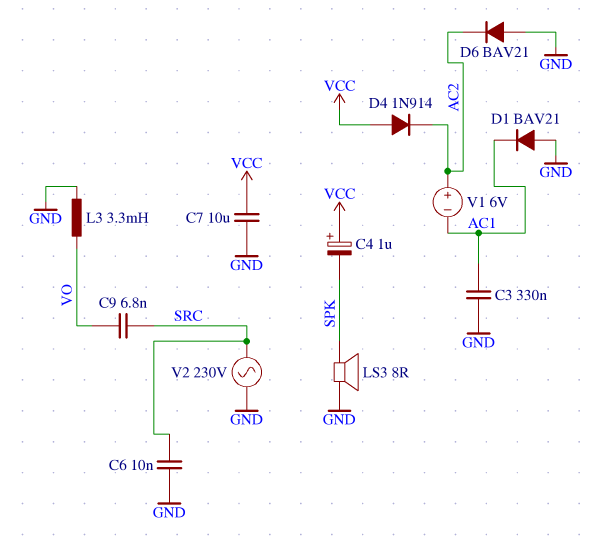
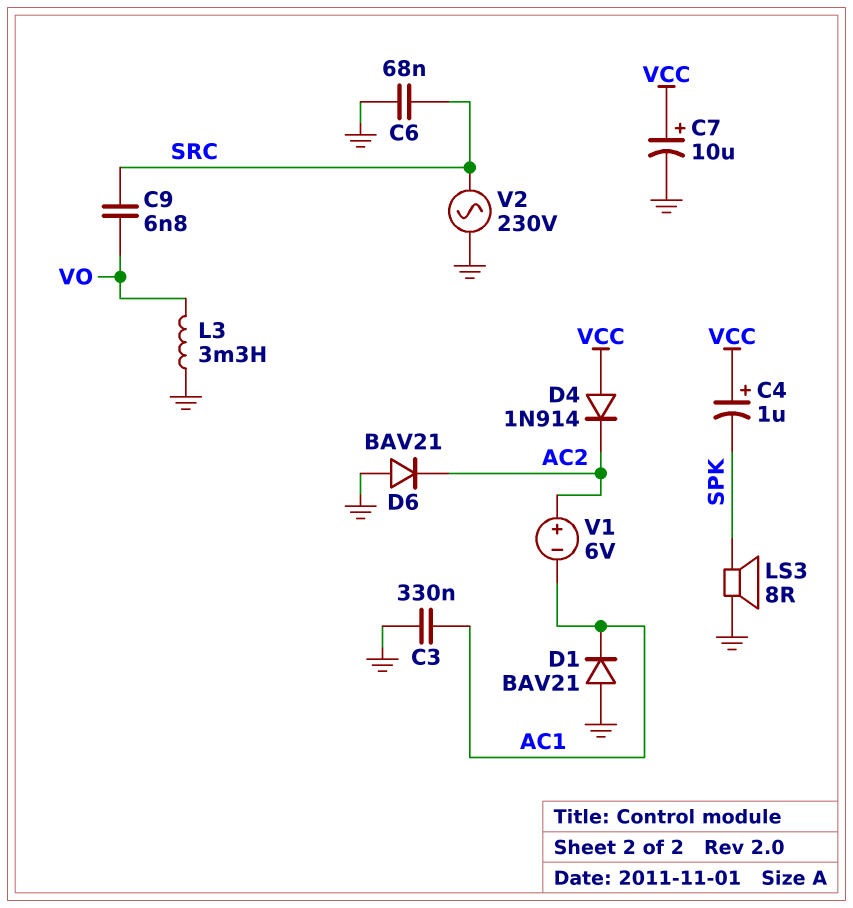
C6: 10nF (GND, SRC) -> 68nF (GND, SRC)
C7: 10uF (GND, VCC) -> 10uF (plus VCC, minus GND)

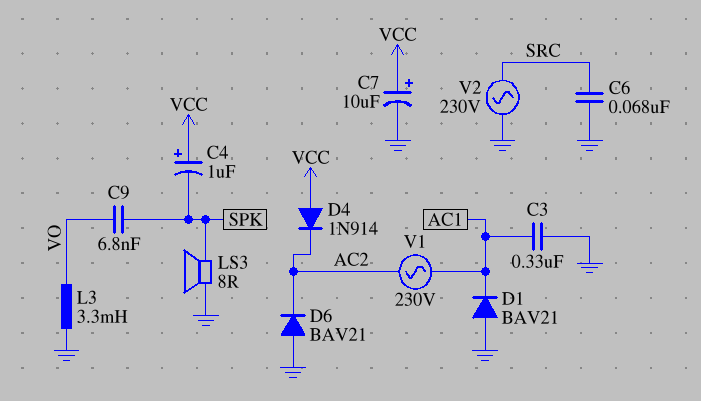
C9: 6.8nF (SRC, VO) -> 6.8nF (SPK, VO)
V1: 6V (plus AC2, minus AC1) -> AC 230V (AC1, AC2)

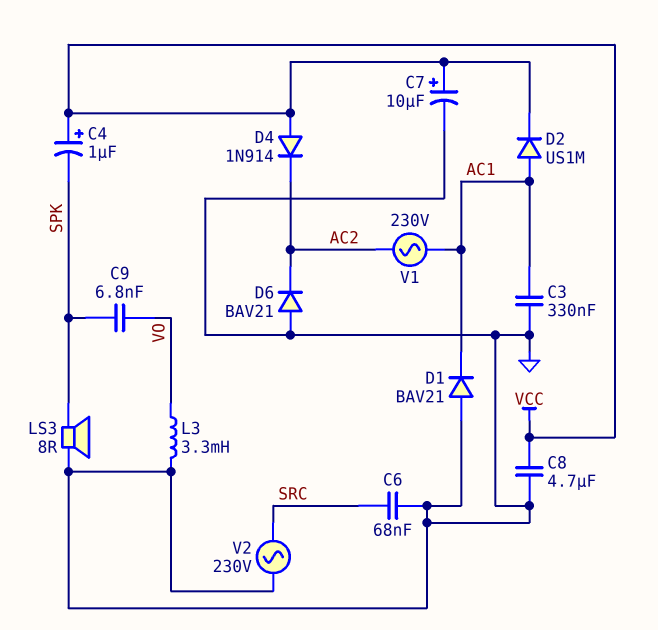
C8: none -> 4.7uF (GND, VCC)
D2: none -> diode US1M (A AC1, K VCC)

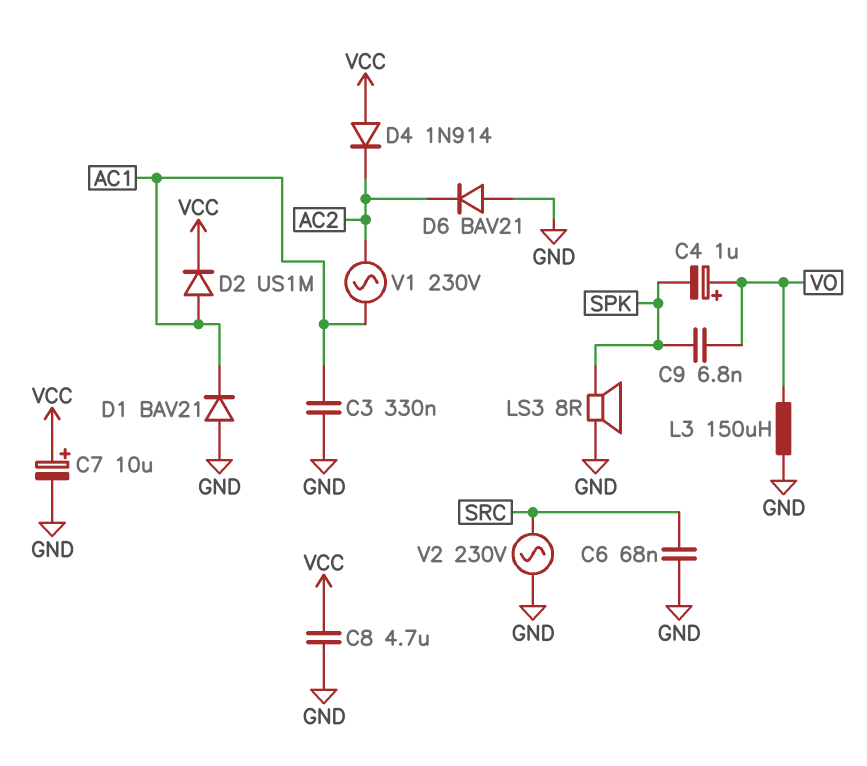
C4: 1uF (plus VCC, minus SPK) -> 1uF (plus VO, minus SPK)
L3: 3.3mH (GND, VO) -> 150uH (GND, VO)

